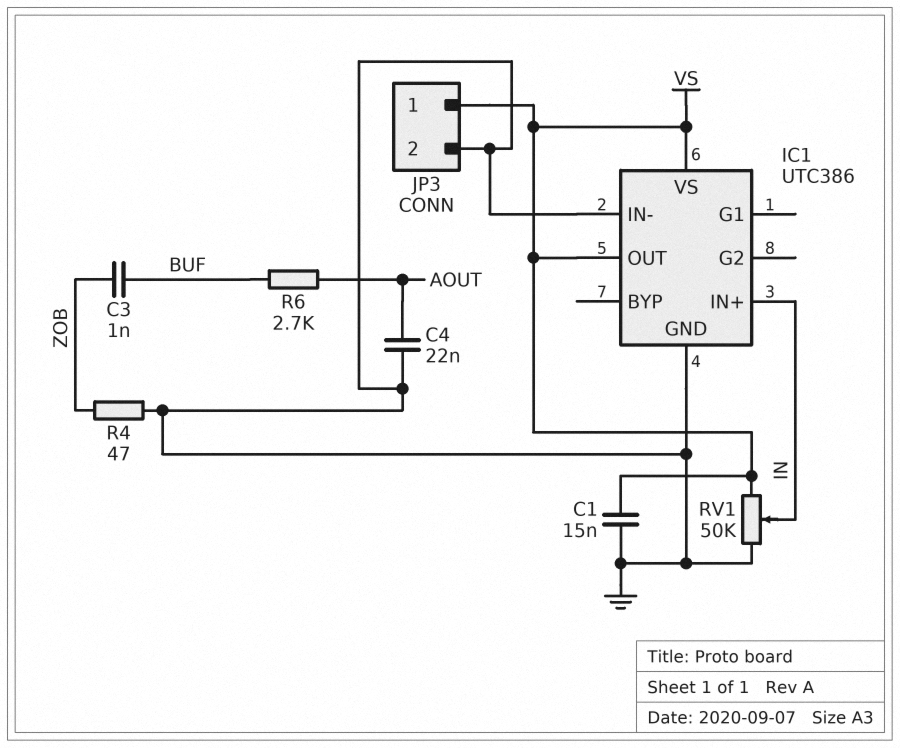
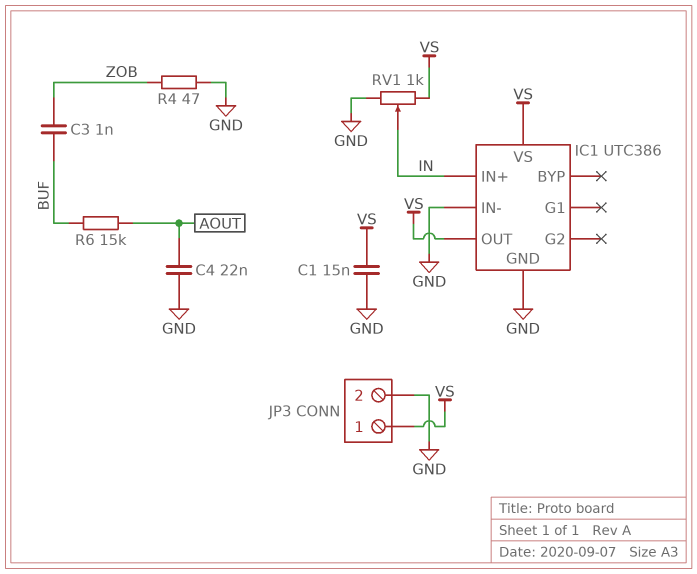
R6: 2.7k (AOUT, BUF) -> 15k (AOUT, BUF)
RV1: 50k (GND, VS, wiper IN) -> 1k (GND, VS, wiper IN)

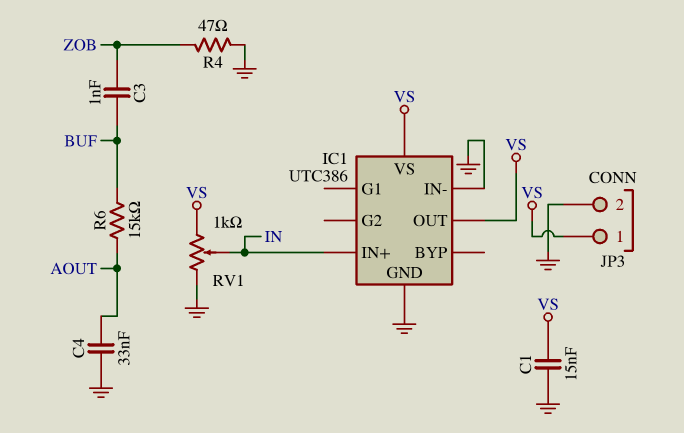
C4: 22nF (AOUT, GND) -> 33nF (AOUT, GND)

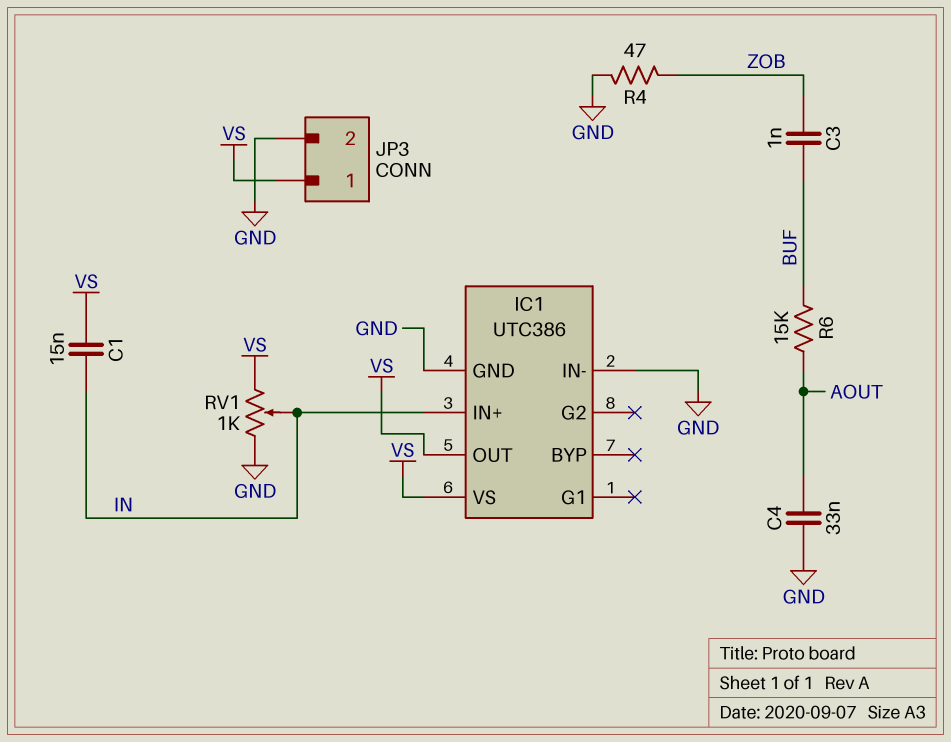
C1: 15nF (GND, VS) -> 15nF (IN, VS)

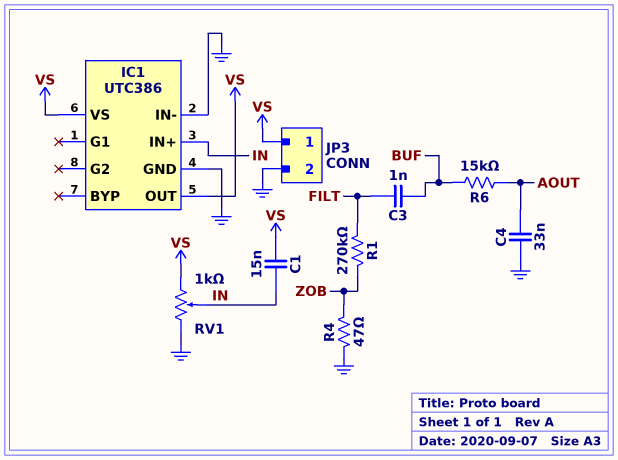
C3: 1nF (BUF, ZOB) -> 1nF (BUF, FILT)
R1: none -> 270k (FILT, ZOB)

